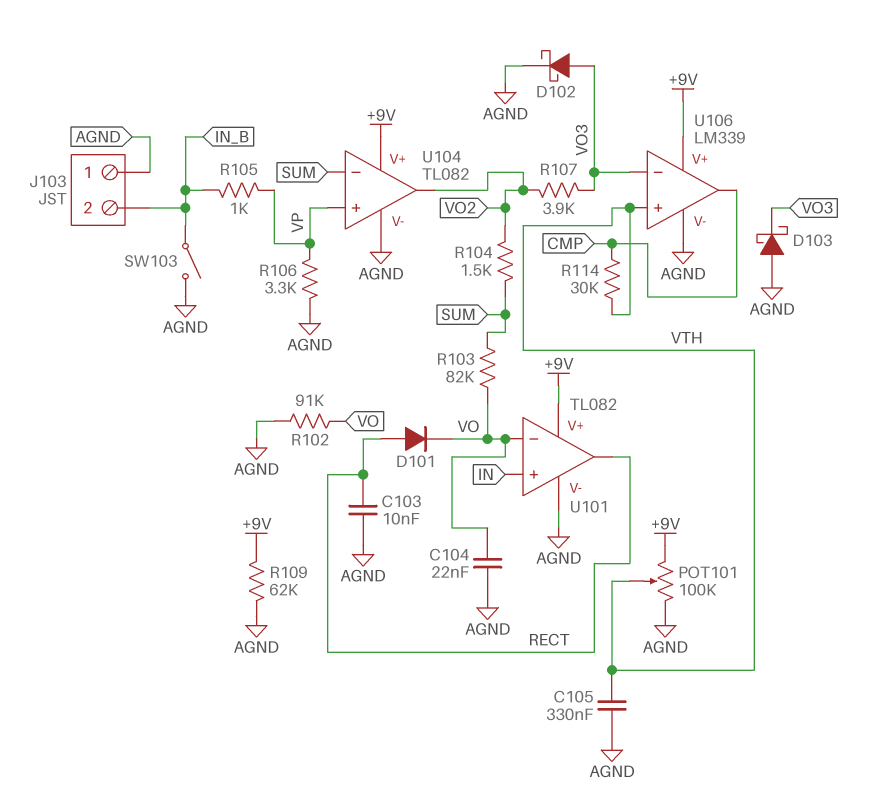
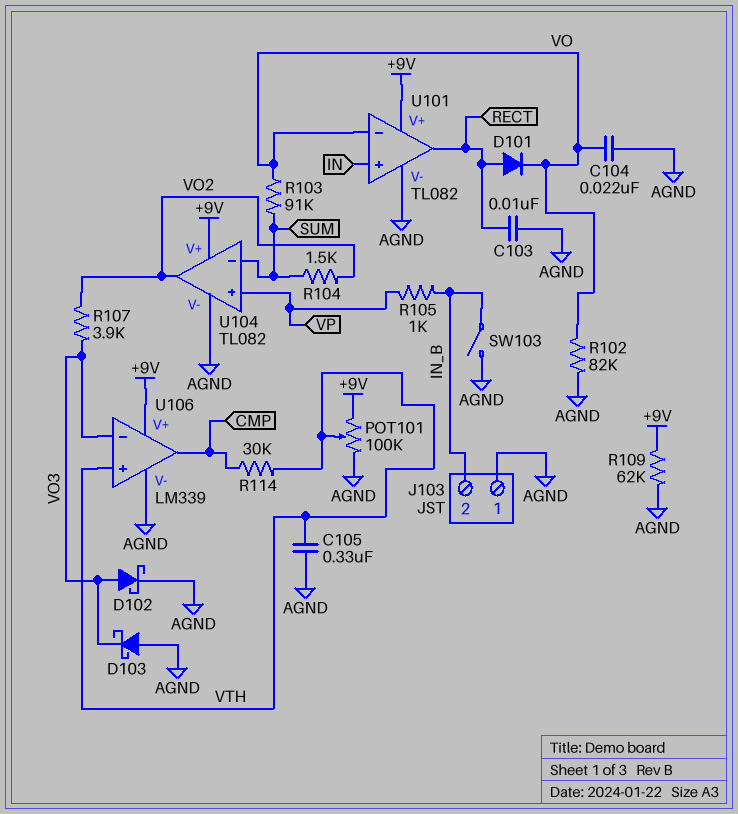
R102: 91k (AGND, VO) -> 82k (AGND, VO)
R103: 82k (SUM, VO) -> 91k (SUM, VO)
R106: 3.3k (AGND, VP) -> none

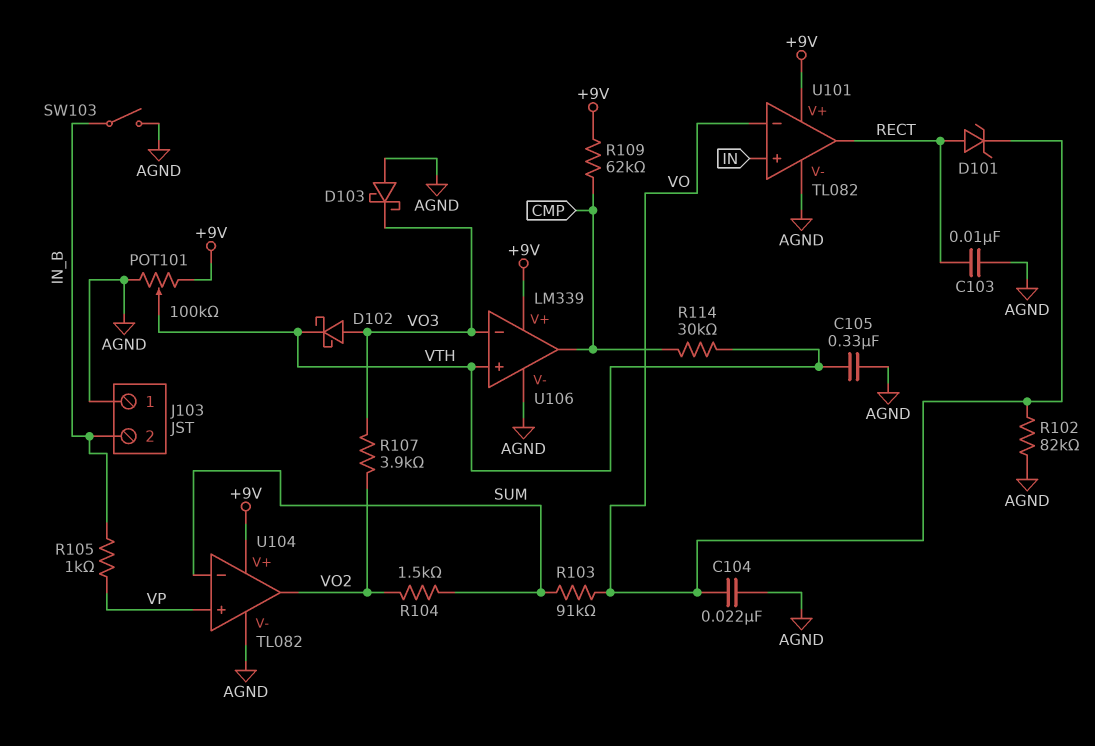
D101: diode (A RECT, K VO) -> zener (A RECT, K VO)
D102: schottky (A VO3, K AGND) -> schottky (A VO3, K VTH)
R109: 62k (+9V, AGND) -> 62k (+9V, CMP)

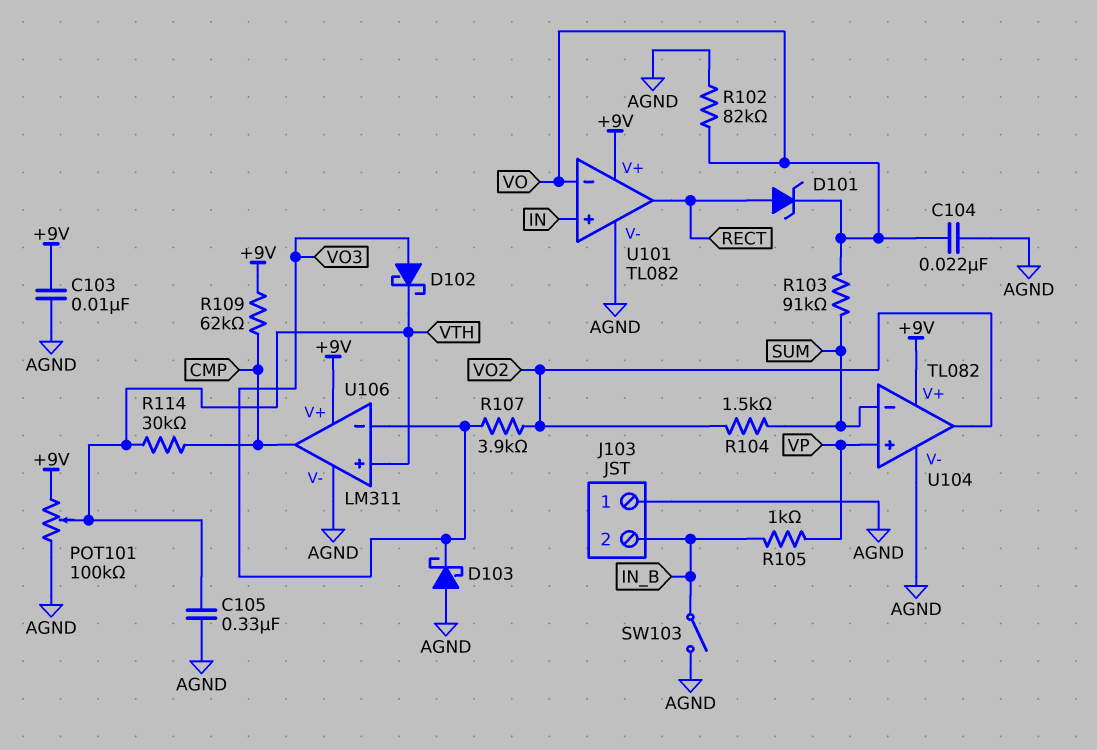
C103: 10nF (AGND, RECT) -> 10nF (+9V, AGND)
U106: LM339 -> LM311

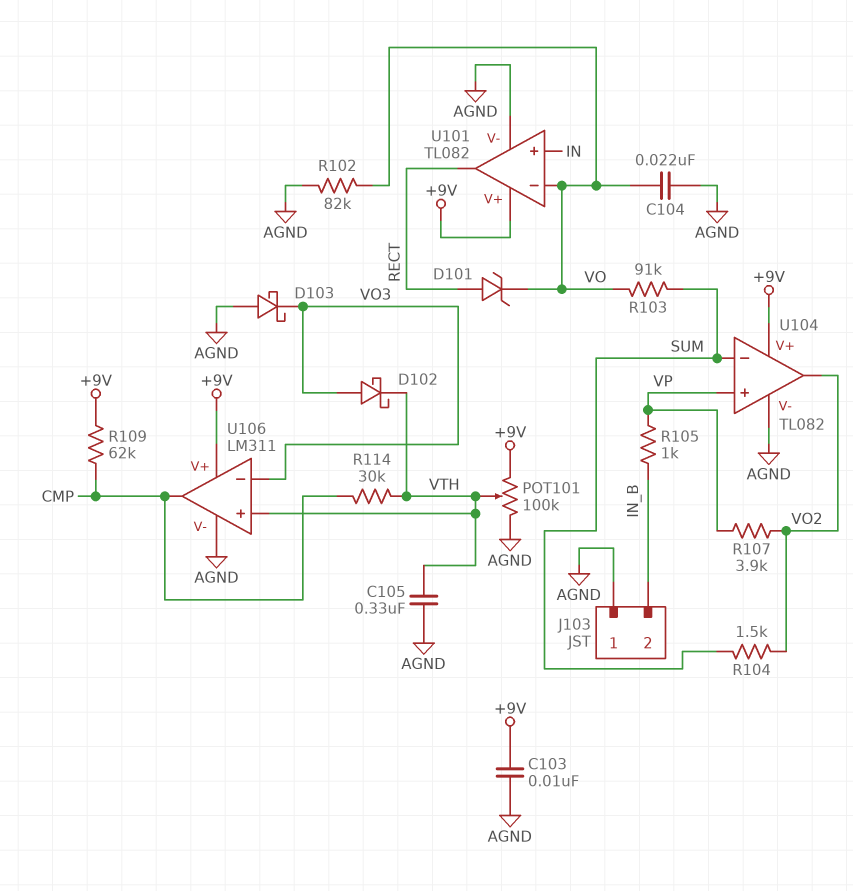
R107: 3.9k (VO2, VO3) -> 3.9k (VO2, VP)
SW103: switch (AGND, IN_B) -> none

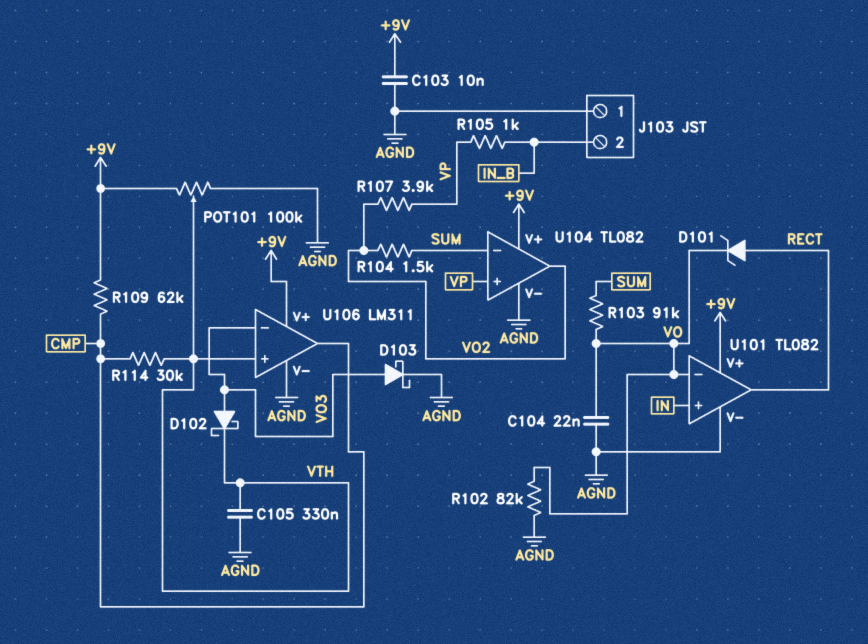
D103: schottky (A AGND, K VO3) -> schottky (A VO3, K AGND)

